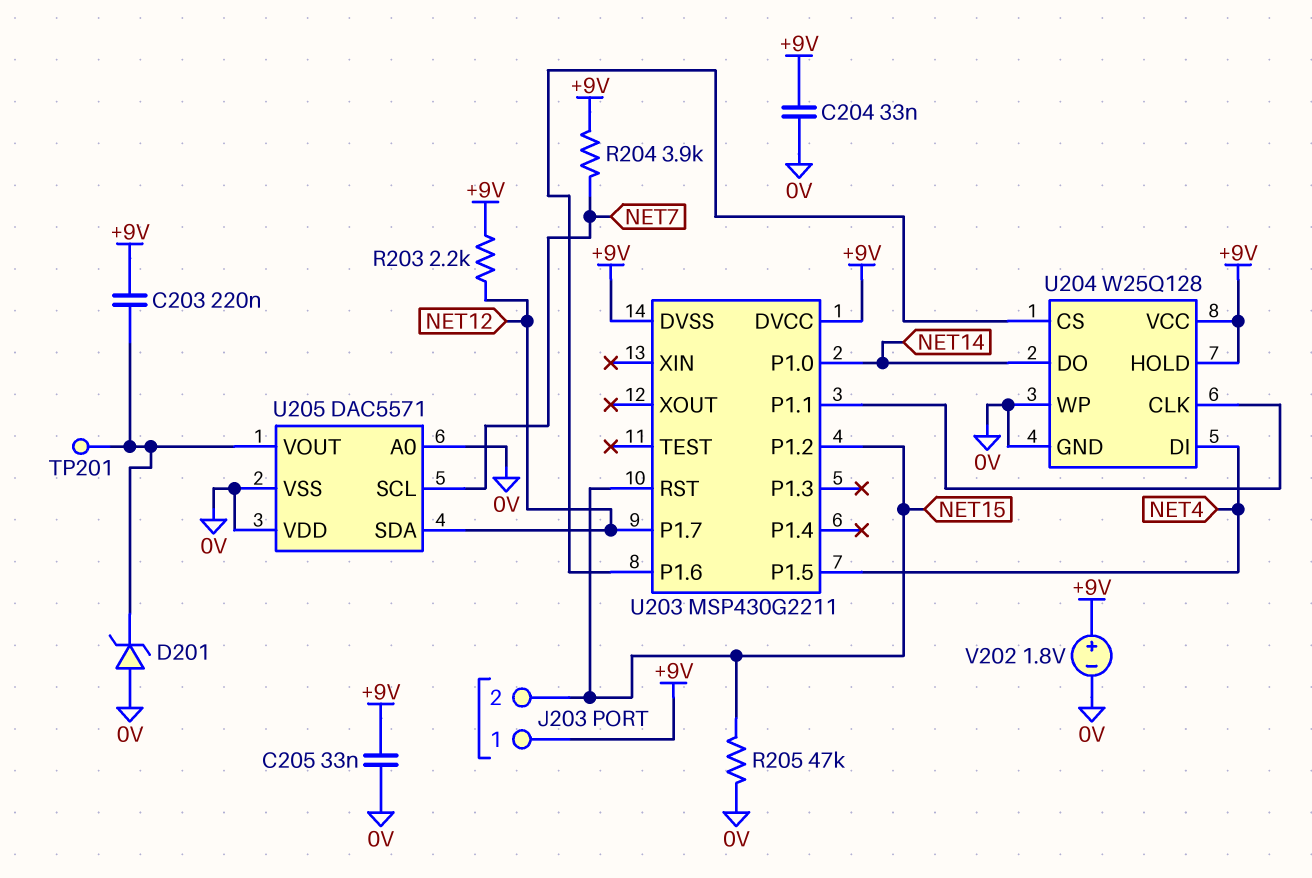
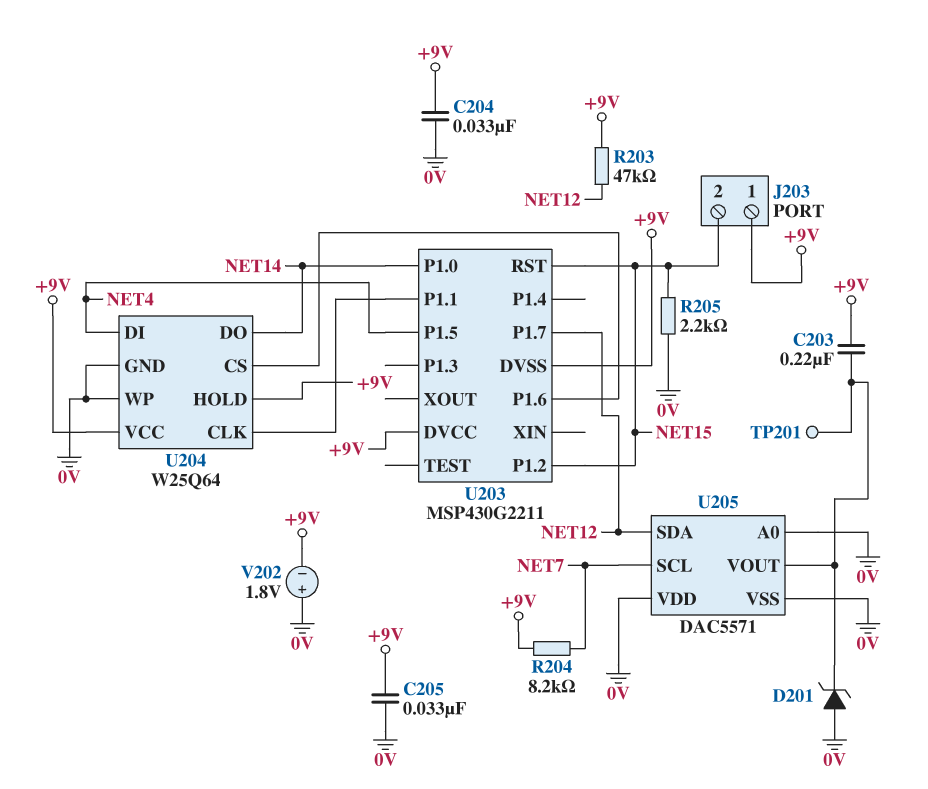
R203: 2.2k (+9V, NET12) -> 47k (+9V, NET12)
R204: 3.9k (+9V, NET7) -> 8.2k (+9V, NET7)
R205: 47k (0V, NET15) -> 2.2k (0V, NET15)
U204: W25Q128 -> W25Q64
V202: 1.8V (plus +9V, minus 0V) -> 1.8V (plus 0V, minus +9V)

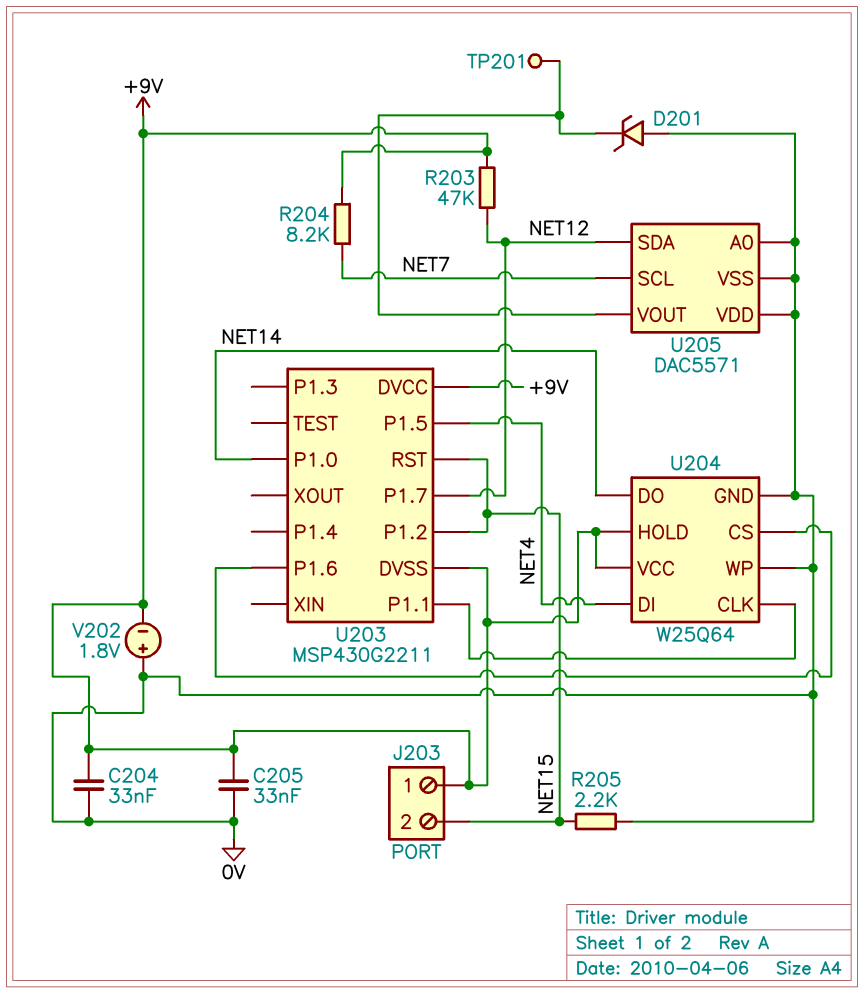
C203: 220nF (+9V, U205/VOUT) -> none

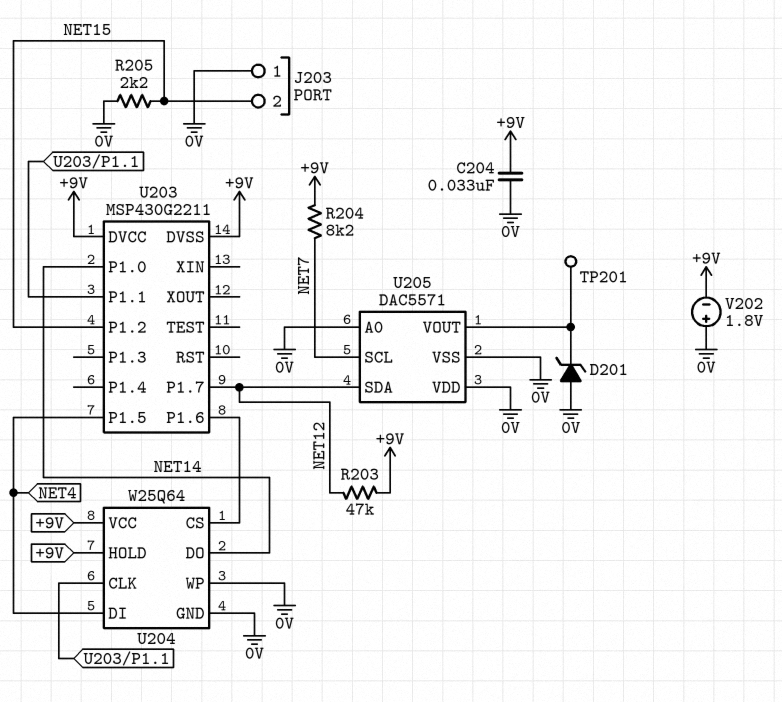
C205: 33nF (+9V, 0V) -> none
J203 pin 1: +9V -> 0V
U203 pin RST: NET15 -> none

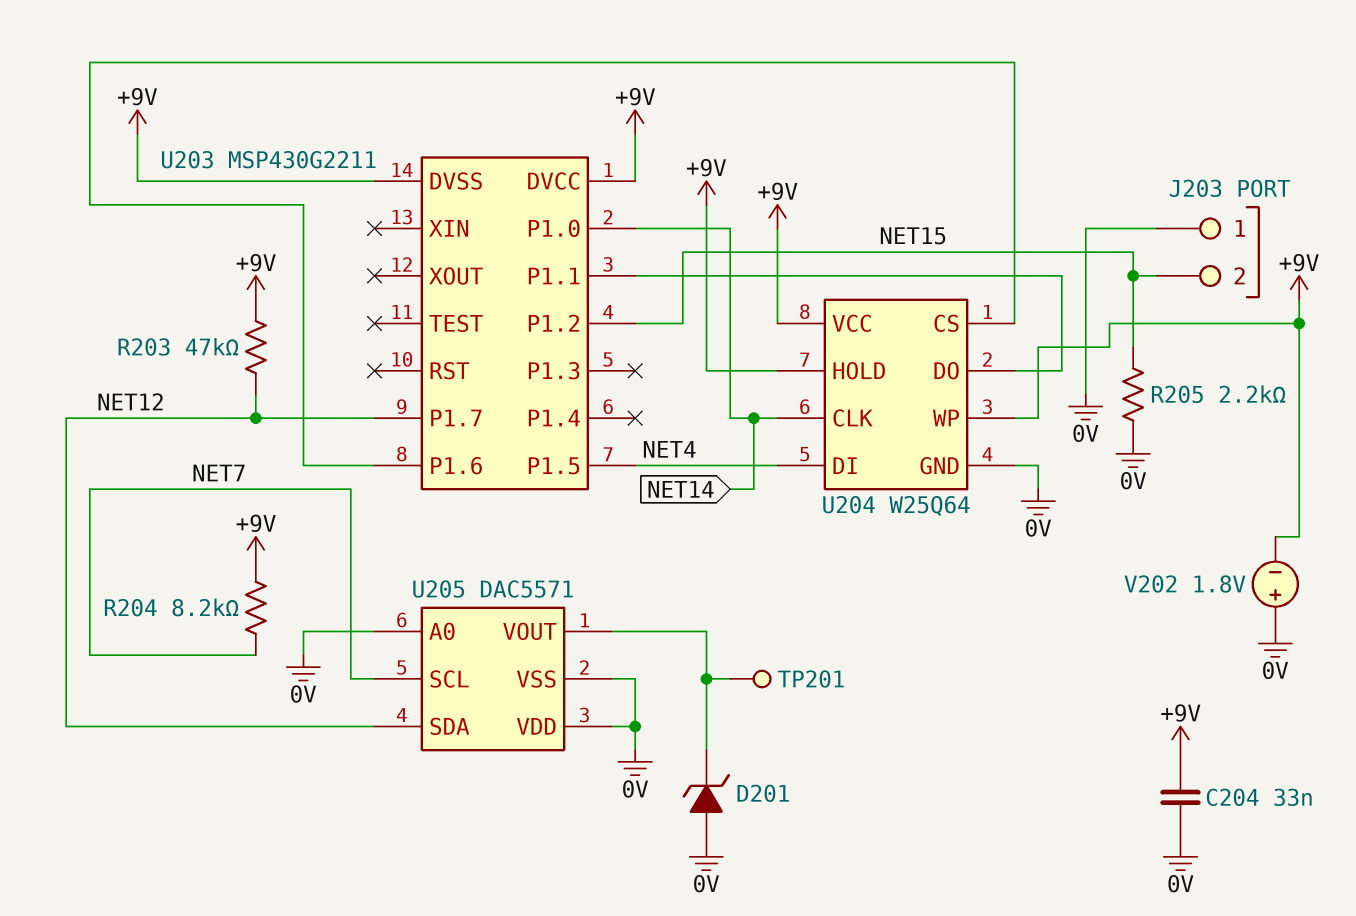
U204 pin CLK: U203/P1.1 -> NET14
U204 pin DO: NET14 -> U203/P1.1
U204 pin WP: 0V -> +9V

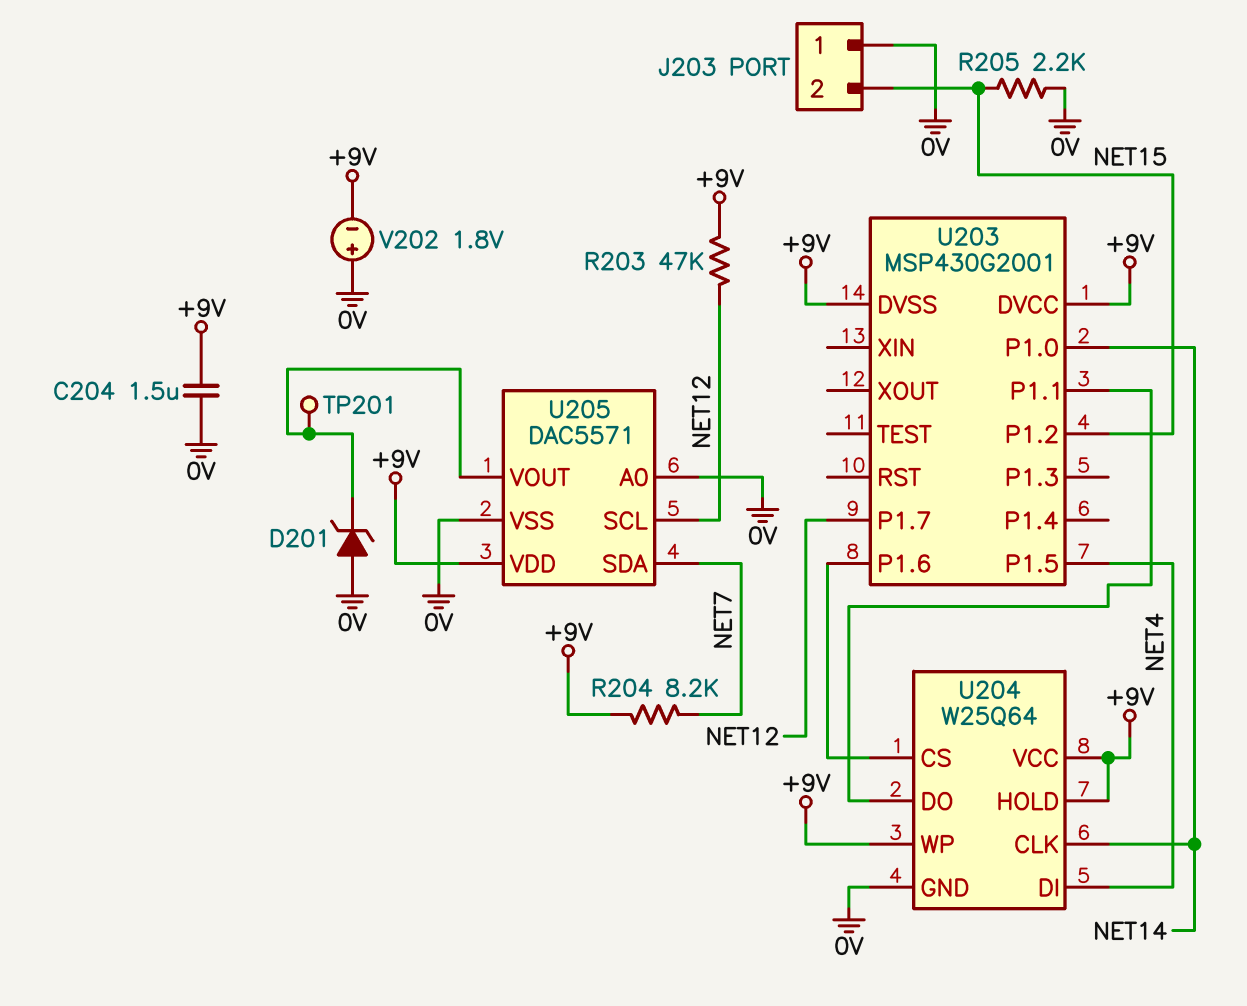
C204: 33nF (+9V, 0V) -> 1.5uF (+9V, 0V)
U203: MSP430G2211 -> MSP430G2001
U205 pin SCL: NET7 -> NET12
U205 pin SDA: NET12 -> NET7
U205 pin VDD: 0V -> +9V

